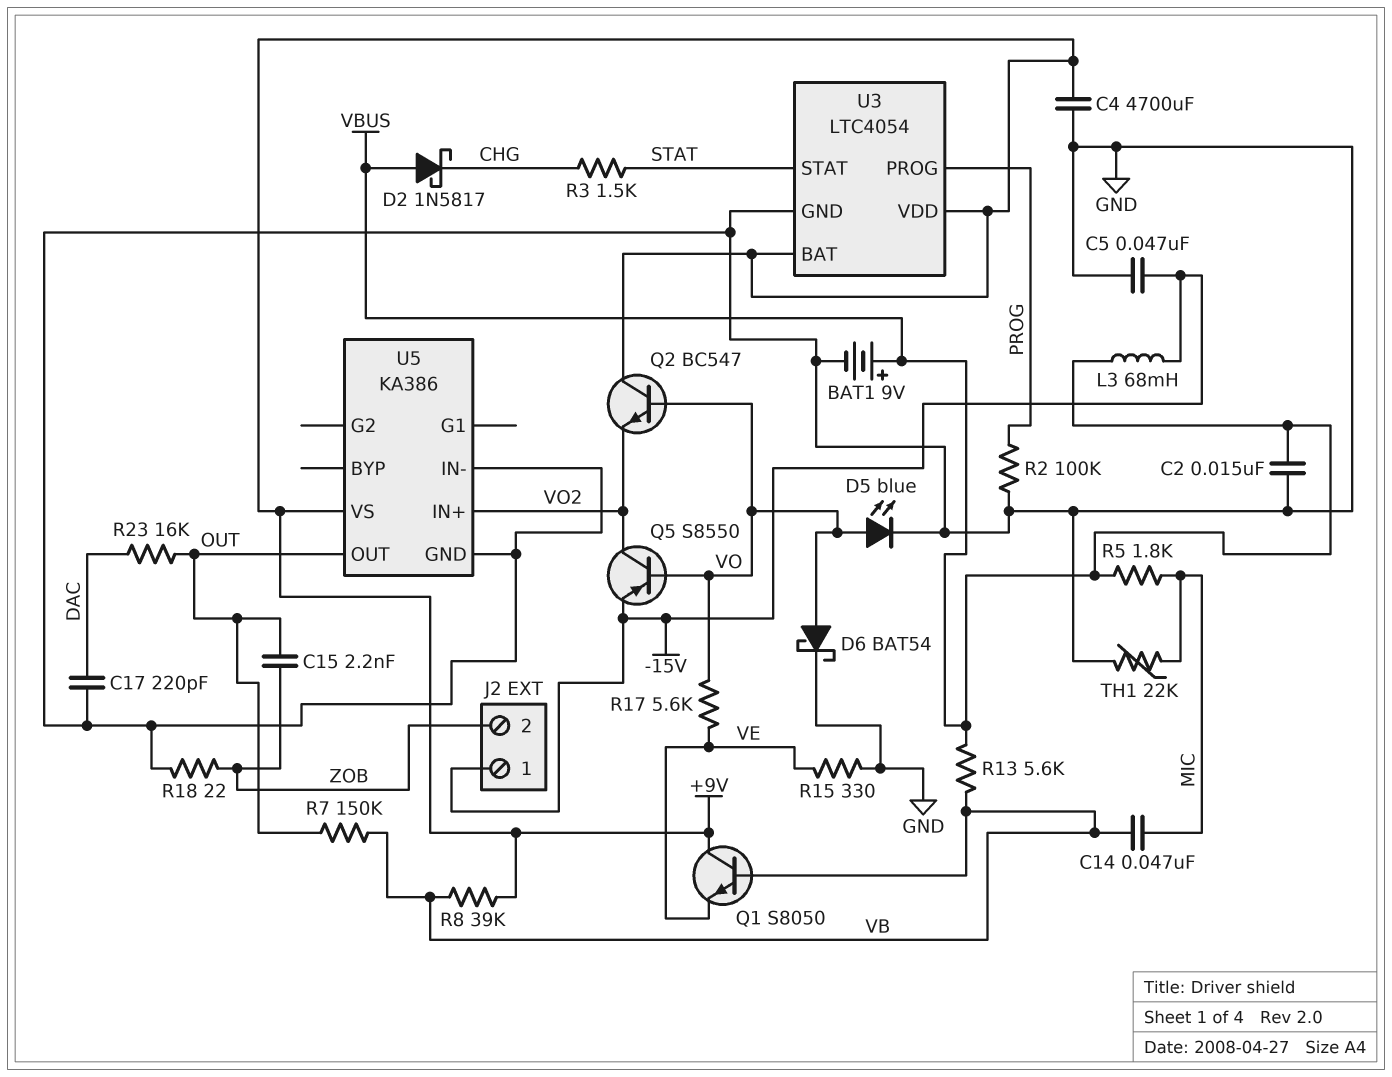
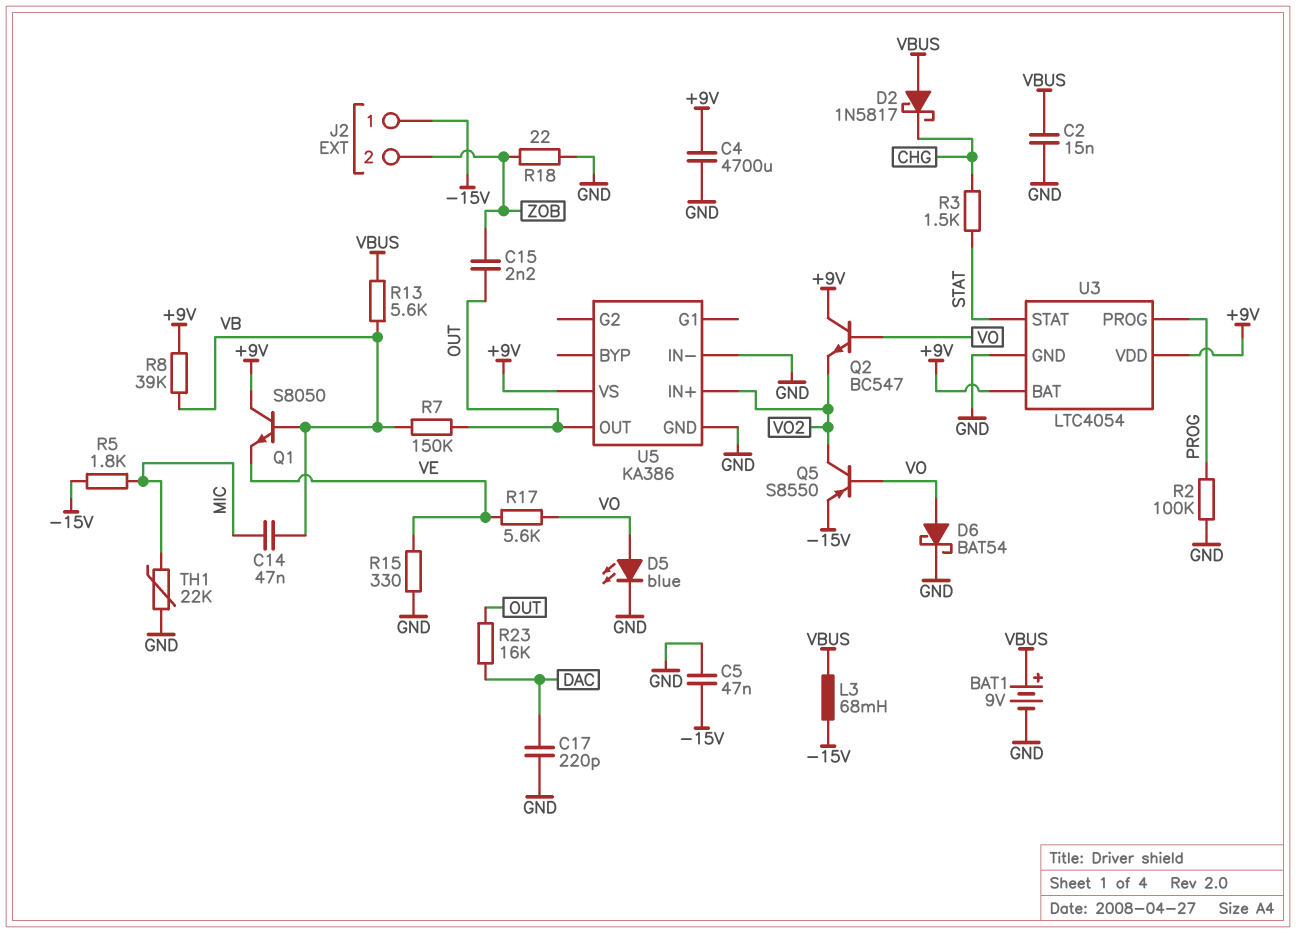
R5: 1.8k (MIC, VBUS) -> 1.8k (-15V, MIC)

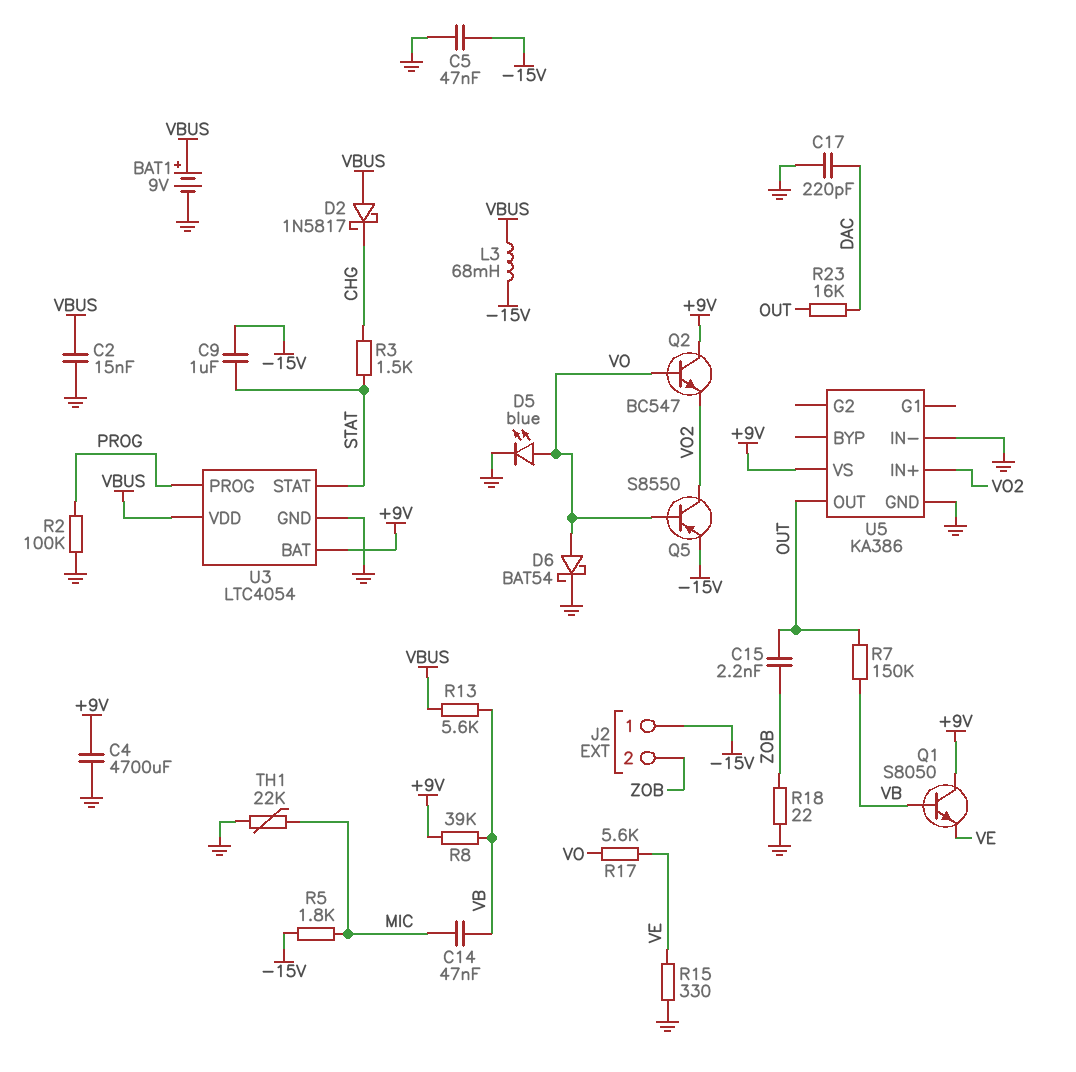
C9: none -> 1uF (-15V, STAT)
U3 pin VDD: +9V -> VBUS

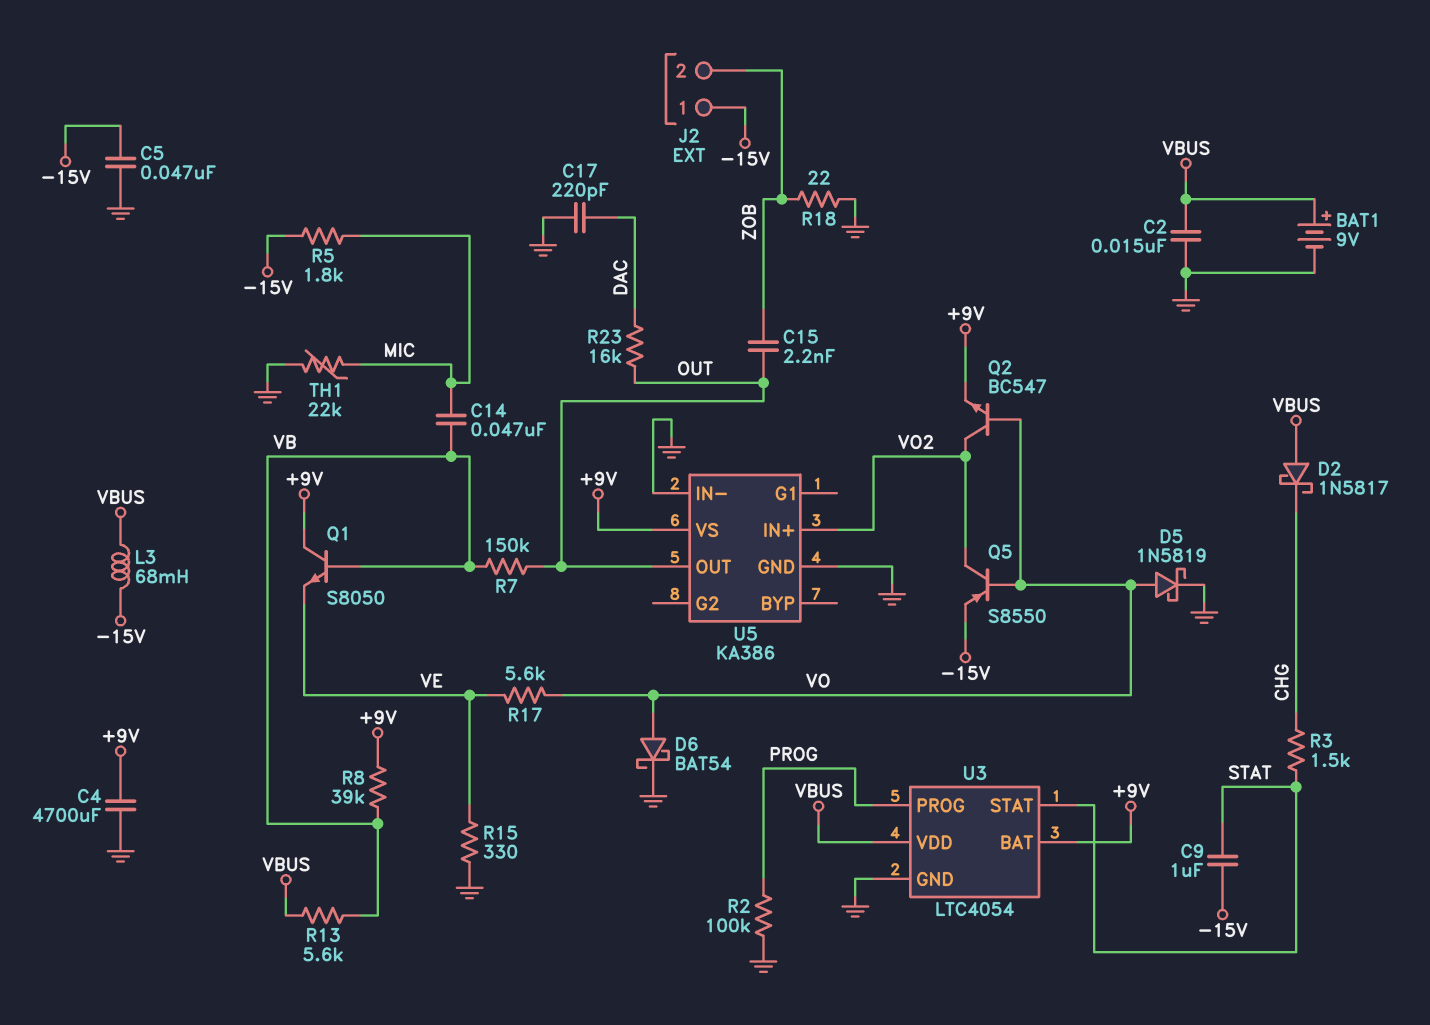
D5: LED blue (A VO, K GND) -> schottky 1N5819 (A VO, K GND)
Q2: NPN BC547 (B VO, C +9V, E VO2) -> NPN BC547 (B VO, C VO2, E +9V)

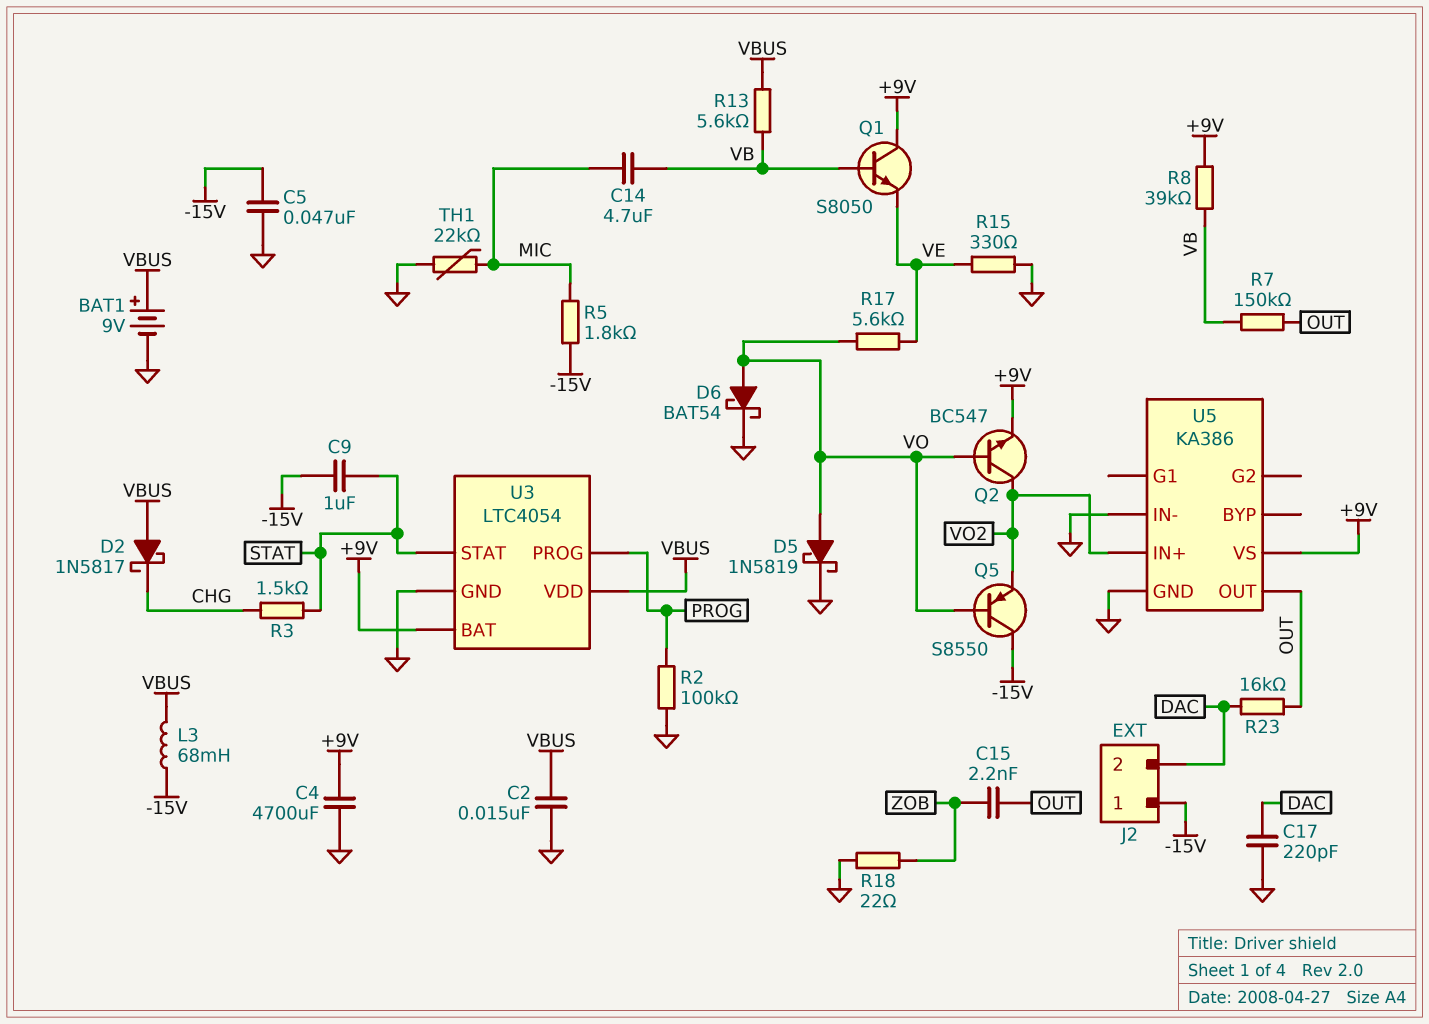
C14: 47nF (MIC, VB) -> 4.7uF (MIC, VB)
J2 pin 2: ZOB -> DAC
Q5: PNP S8550 (B VO, C VO2, E -15V) -> PNP S8550 (B VO, C -15V, E VO2)

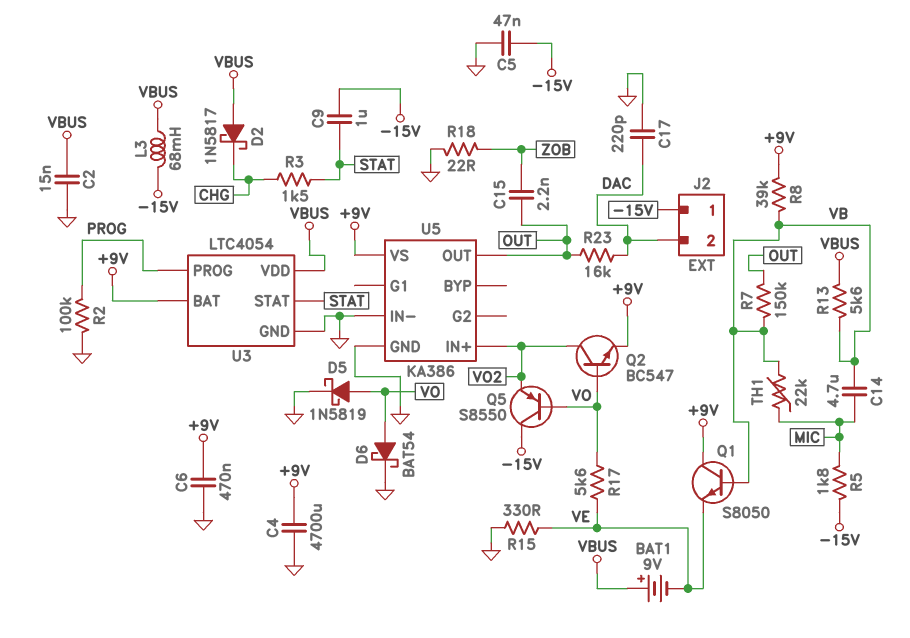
BAT1: 9V (plus VBUS, minus GND) -> 9V (plus VBUS, minus VE)
C6: none -> 470nF (+9V, GND)
TH1: 22k (GND, MIC) -> 22k (MIC, VB)

